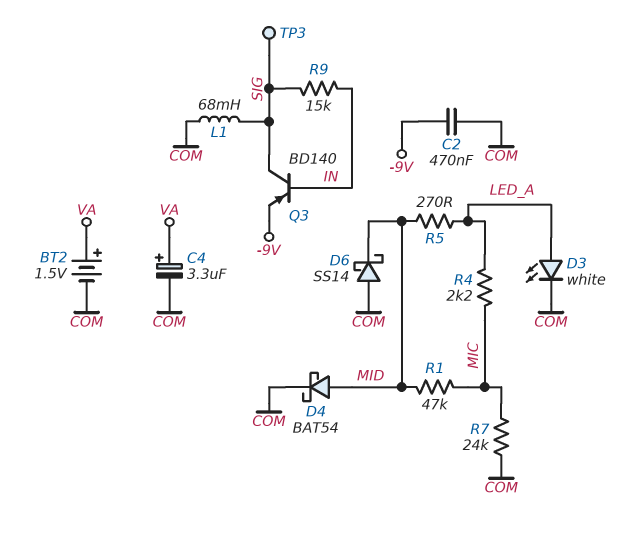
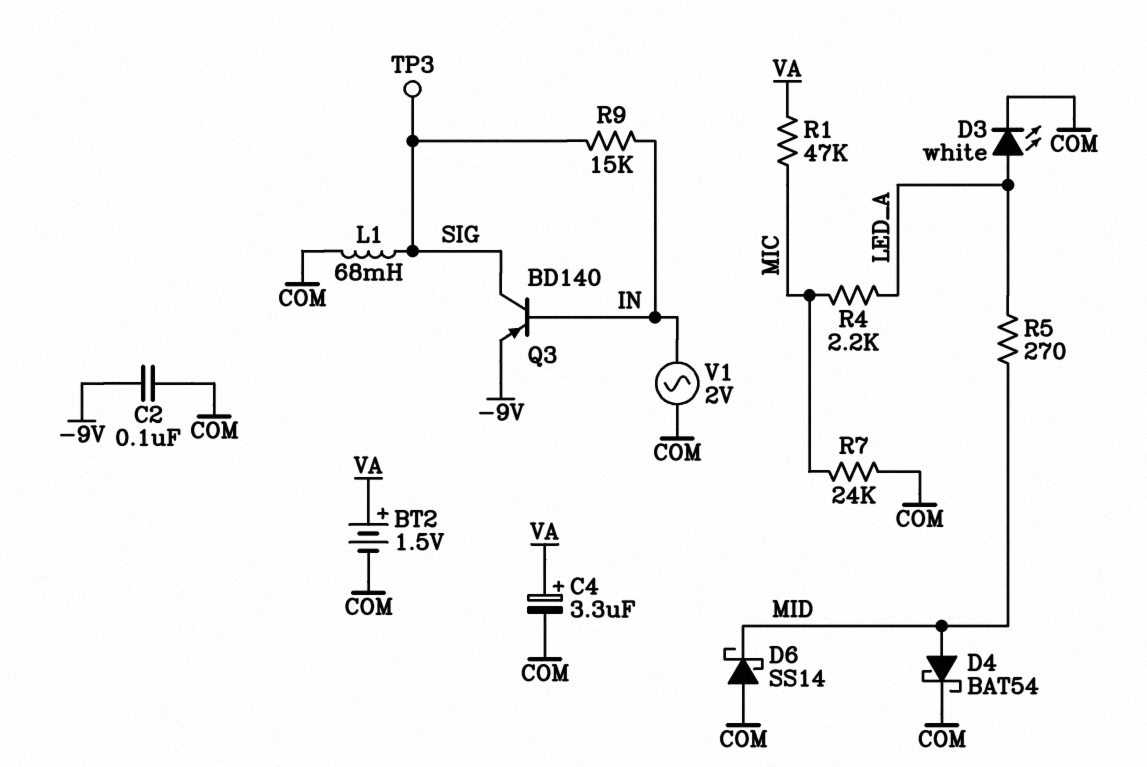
C2: 470nF (-9V, COM) -> 100nF (-9V, COM)
R1: 47k (MIC, MID) -> 47k (MIC, VA)
V1: none -> AC 2V (COM, IN)

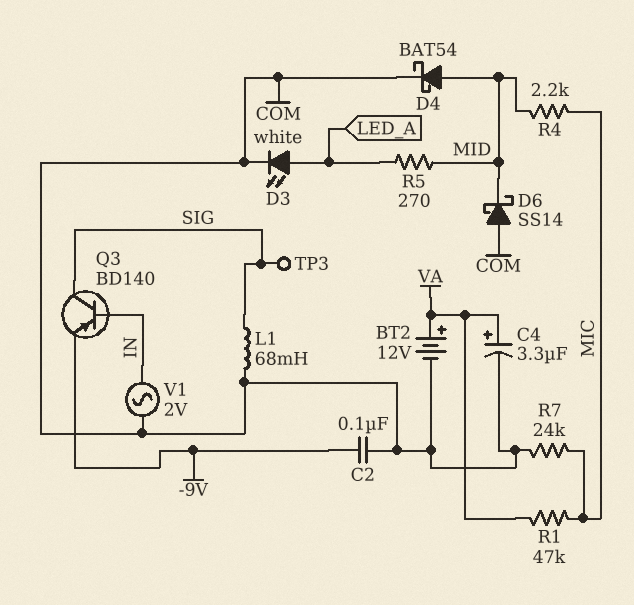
BT2: 1.5V (plus VA, minus COM) -> 12V (plus VA, minus COM)
R4: 2.2k (LED_A, MIC) -> 2.2k (MIC, MID)
R9: 15k (IN, SIG) -> none

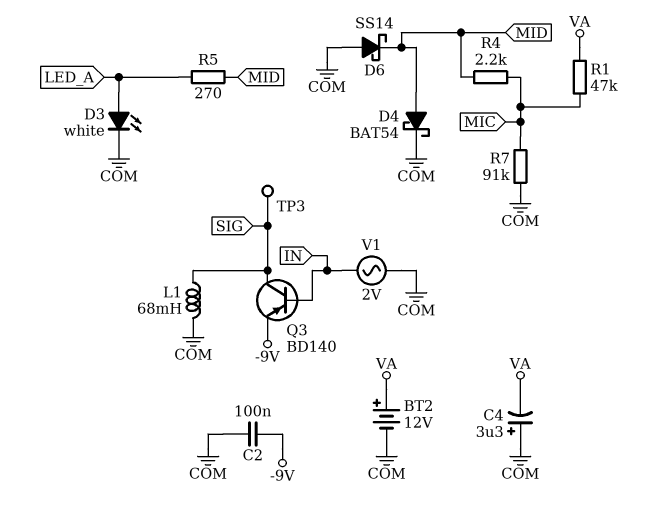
C4: 3.3uF (plus VA, minus COM) -> 3.3uF (plus COM, minus VA)
R7: 24k (COM, MIC) -> 91k (COM, MIC)

